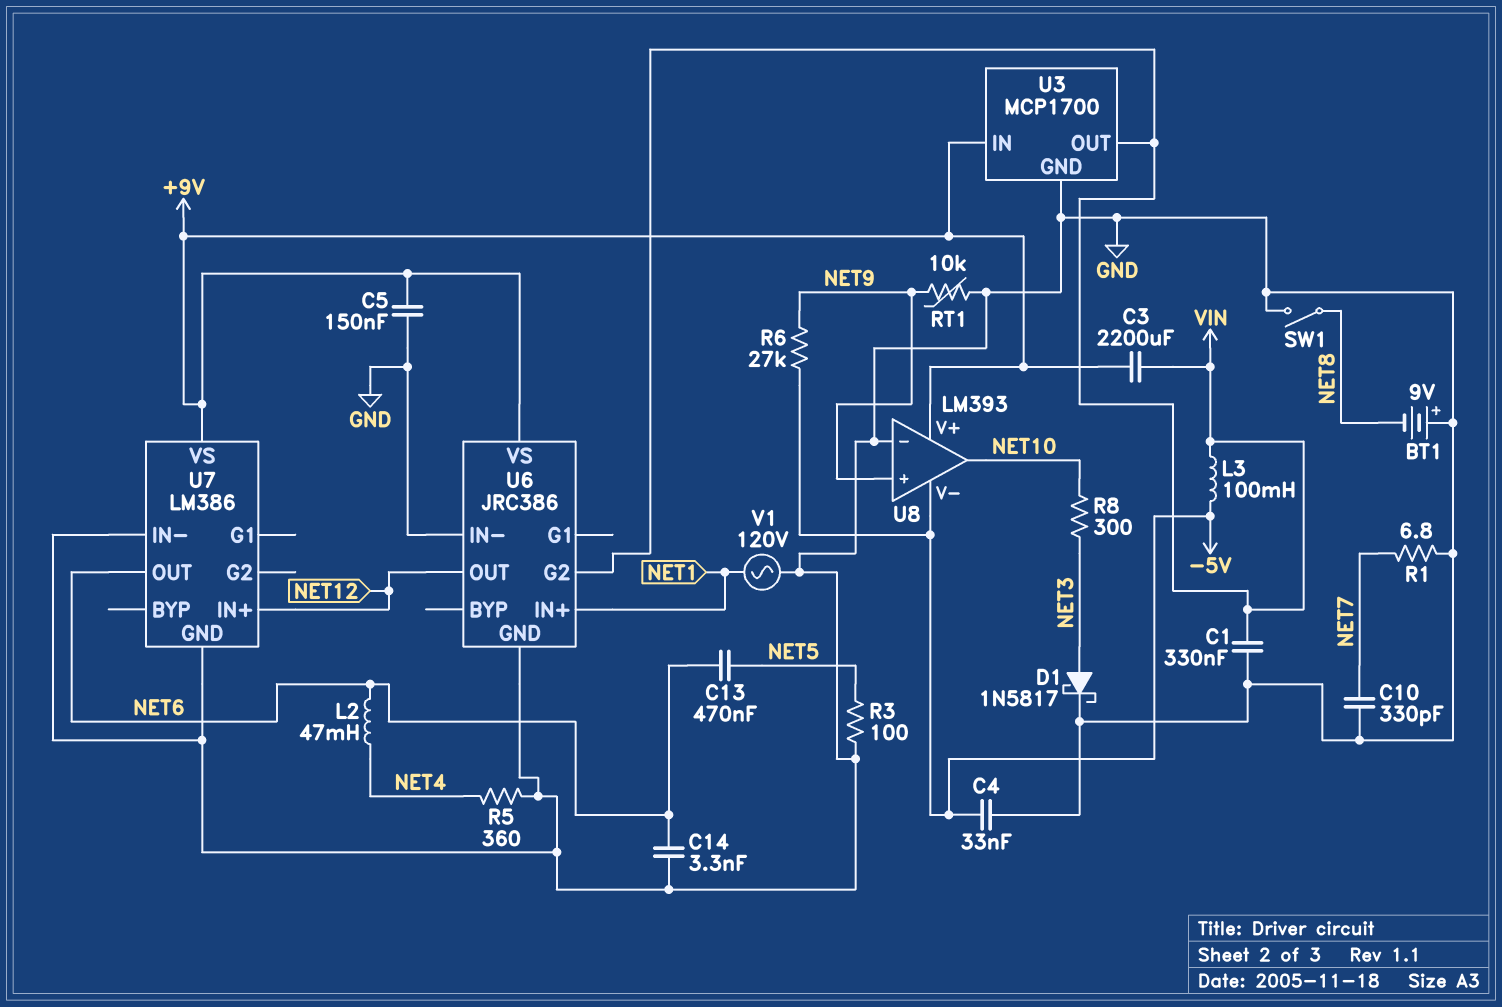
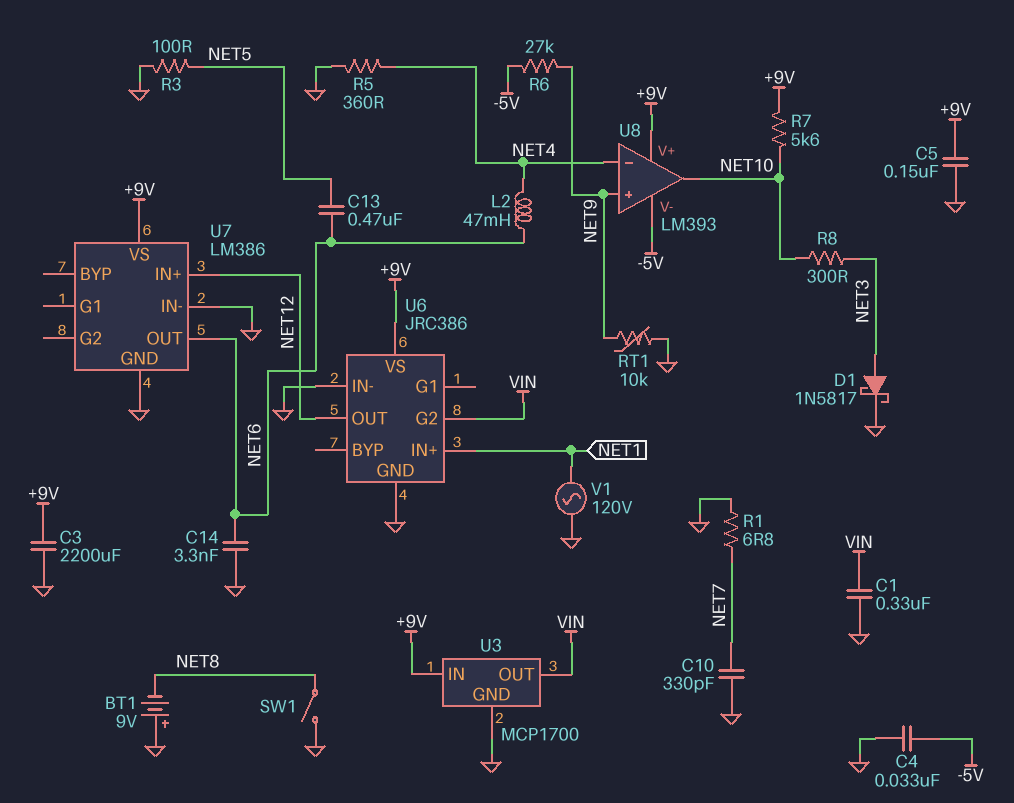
C3: 2200uF (+9V, VIN) -> 2200uF (+9V, GND)
L3: 100mH (-5V, VIN) -> none
R7: none -> 5.6k (+9V, NET10)
U8 pin in-: GND -> NET4

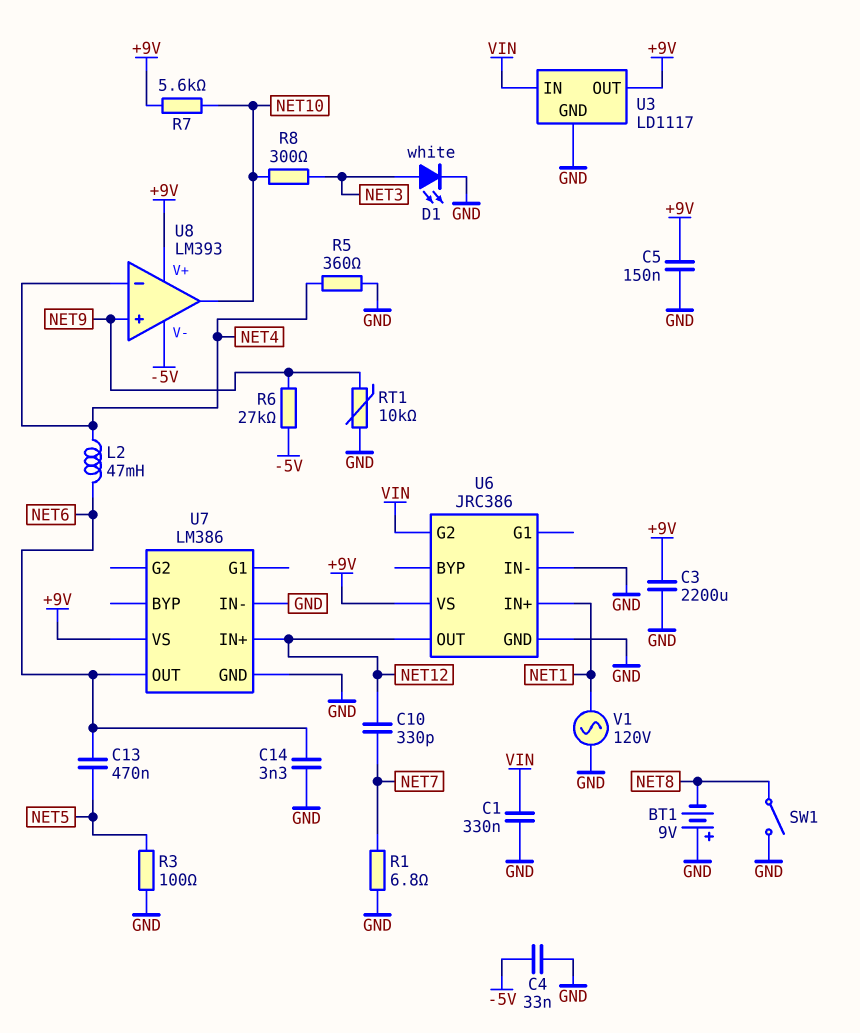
C10: 330pF (GND, NET7) -> 330pF (NET7, NET12)
D1: schottky 1N5817 (A NET3, K GND) -> LED white (A NET3, K GND)
U3: MCP1700 -> LD1117
U3 pin IN: +9V -> VIN
U3 pin OUT: VIN -> +9V

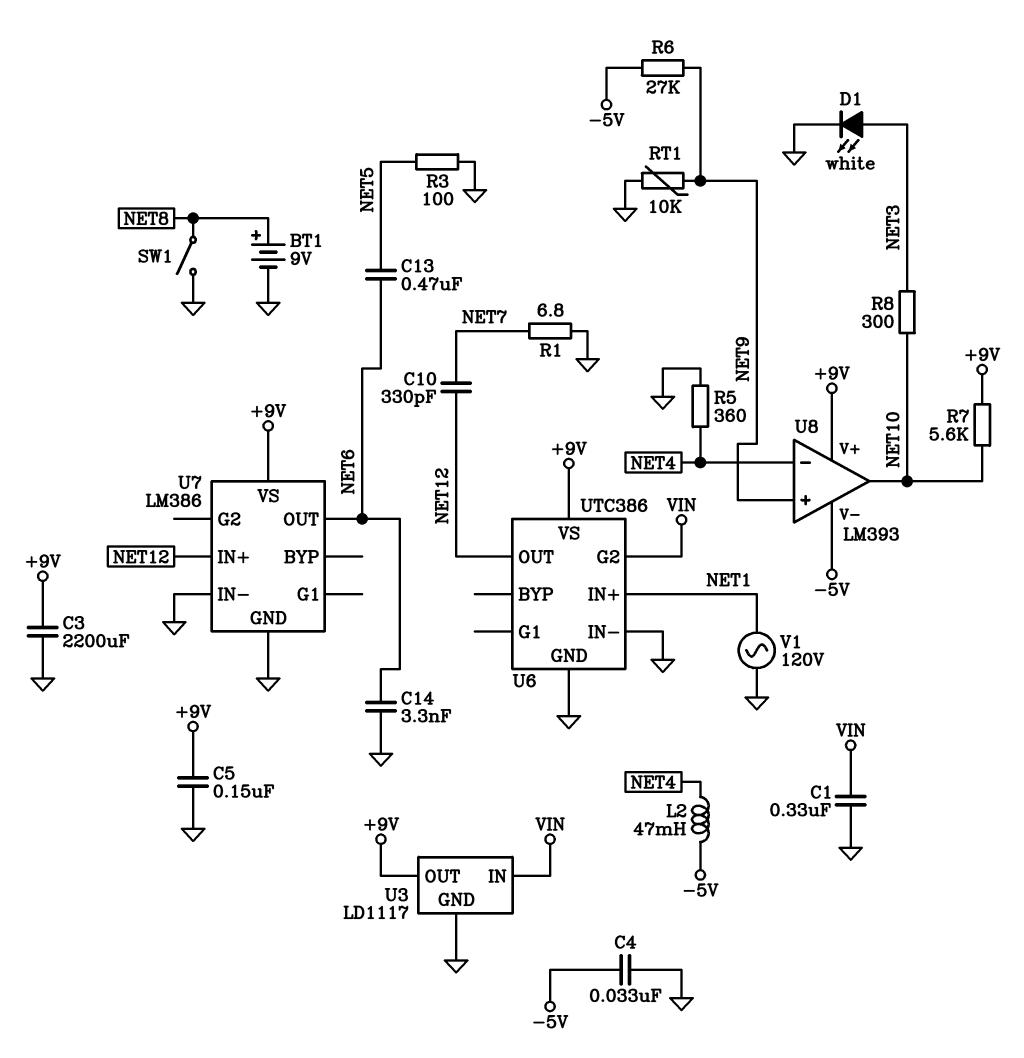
BT1: 9V (plus GND, minus NET8) -> 9V (plus NET8, minus GND)
L2: 47mH (NET4, NET6) -> 47mH (-5V, NET4)
U6: JRC386 -> UTC386

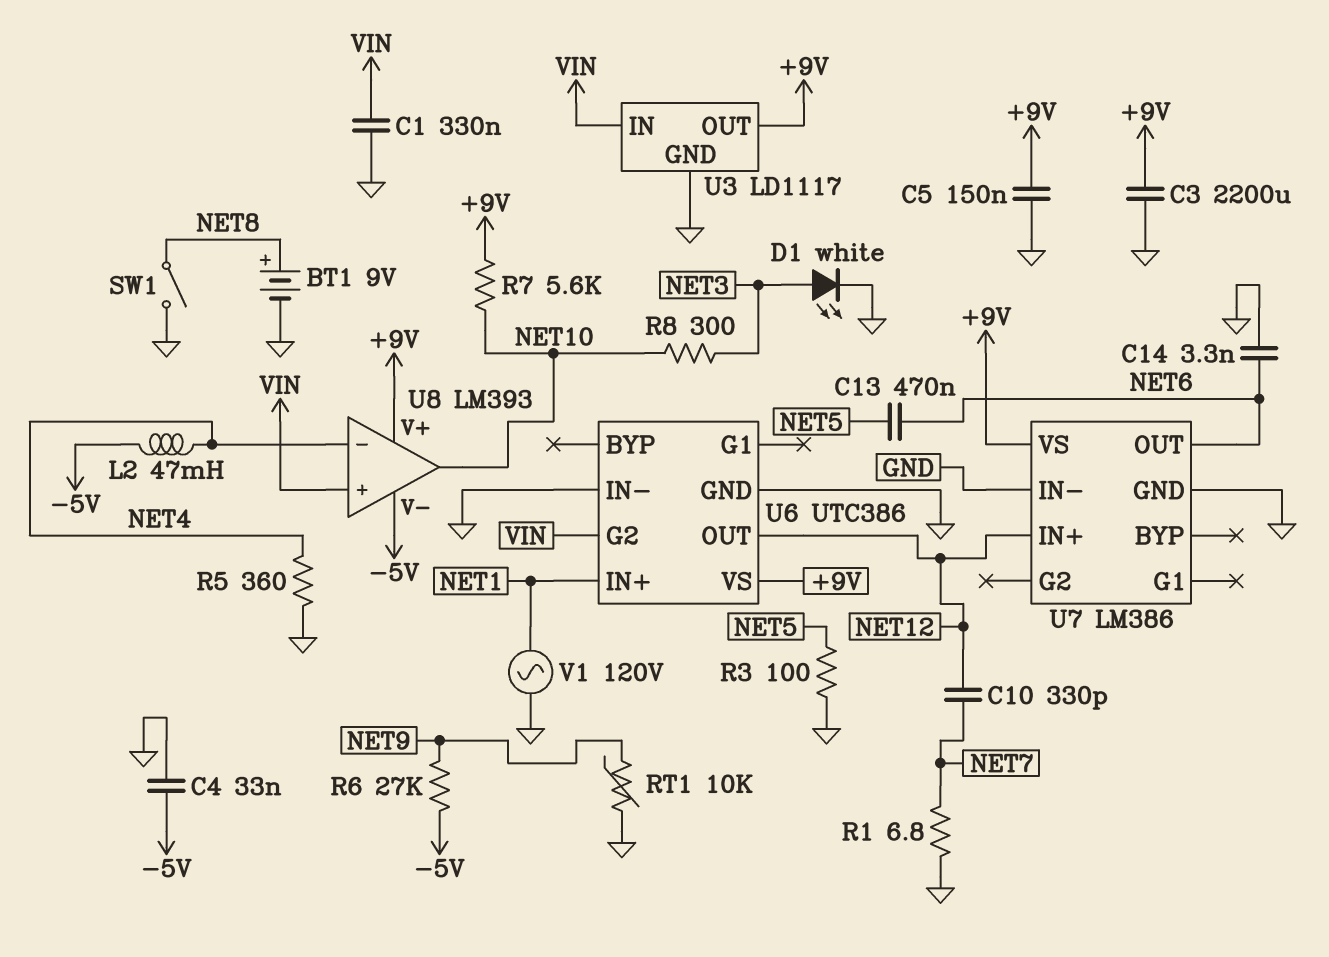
U8 pin in+: NET9 -> VIN

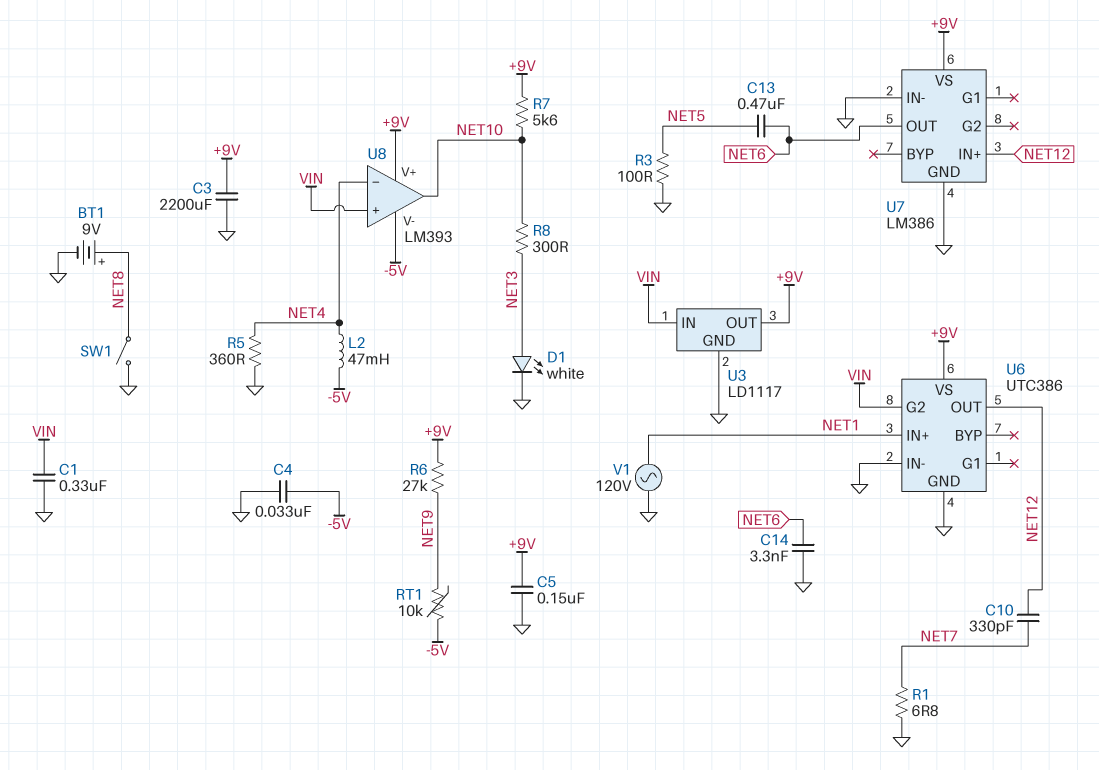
R6: 27k (-5V, NET9) -> 27k (+9V, NET9)
RT1: 10k (GND, NET9) -> 10k (-5V, NET9)

